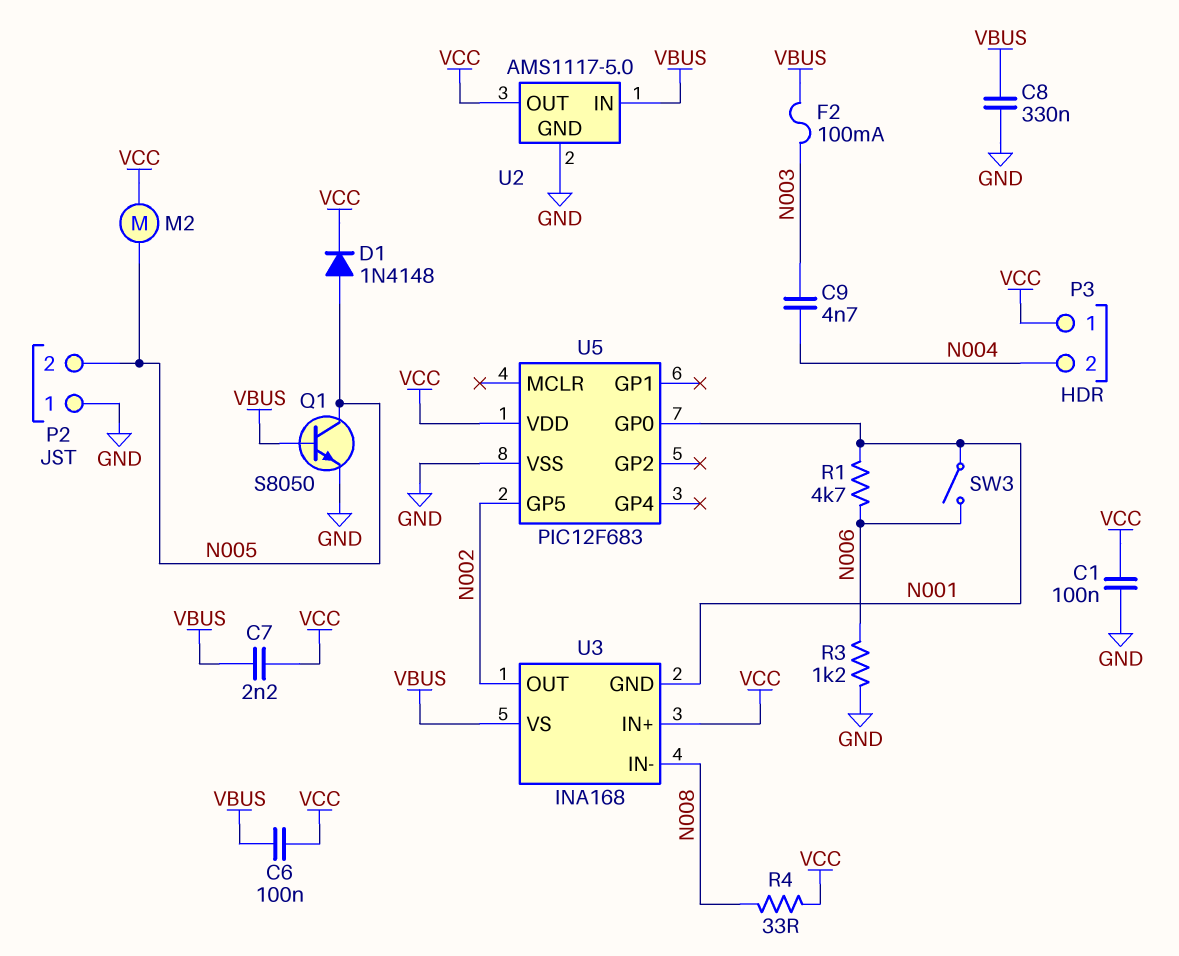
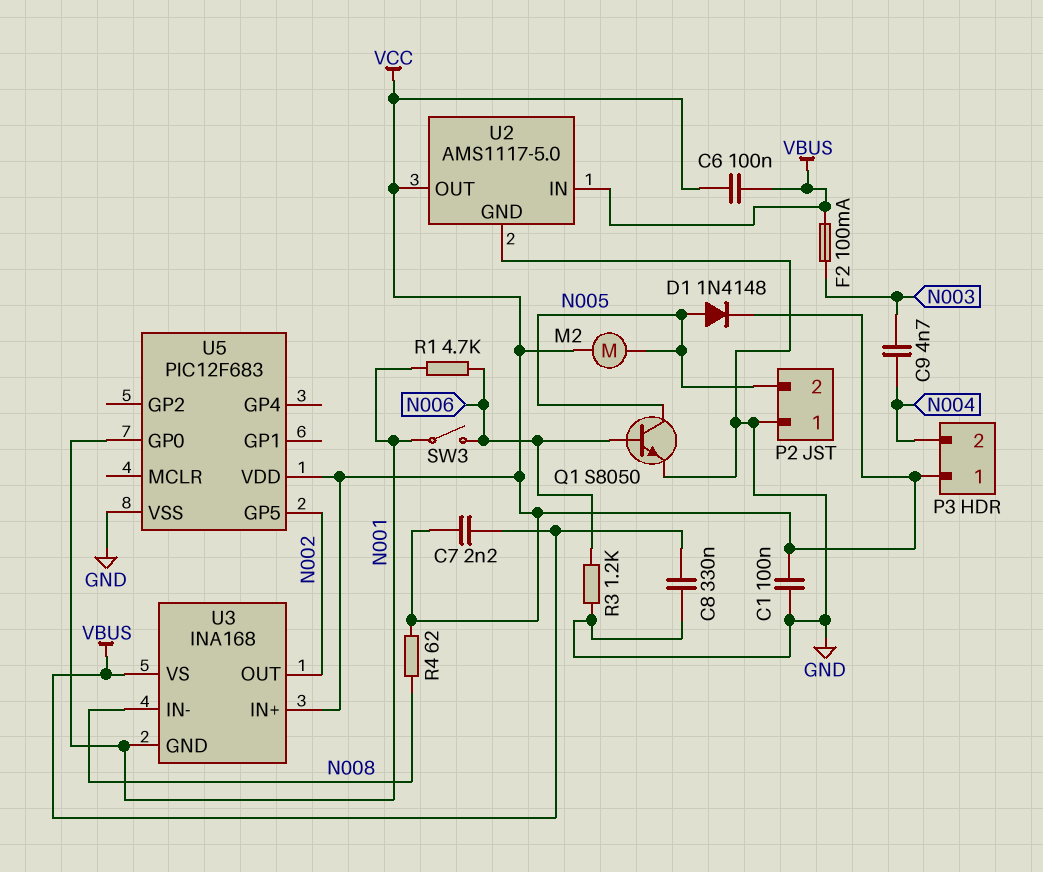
Q1: NPN S8050 (B VBUS, C N005, E GND) -> NPN S8050 (B N006, C N005, E GND)
R4: 33 (N008, VCC) -> 62 (N008, VCC)

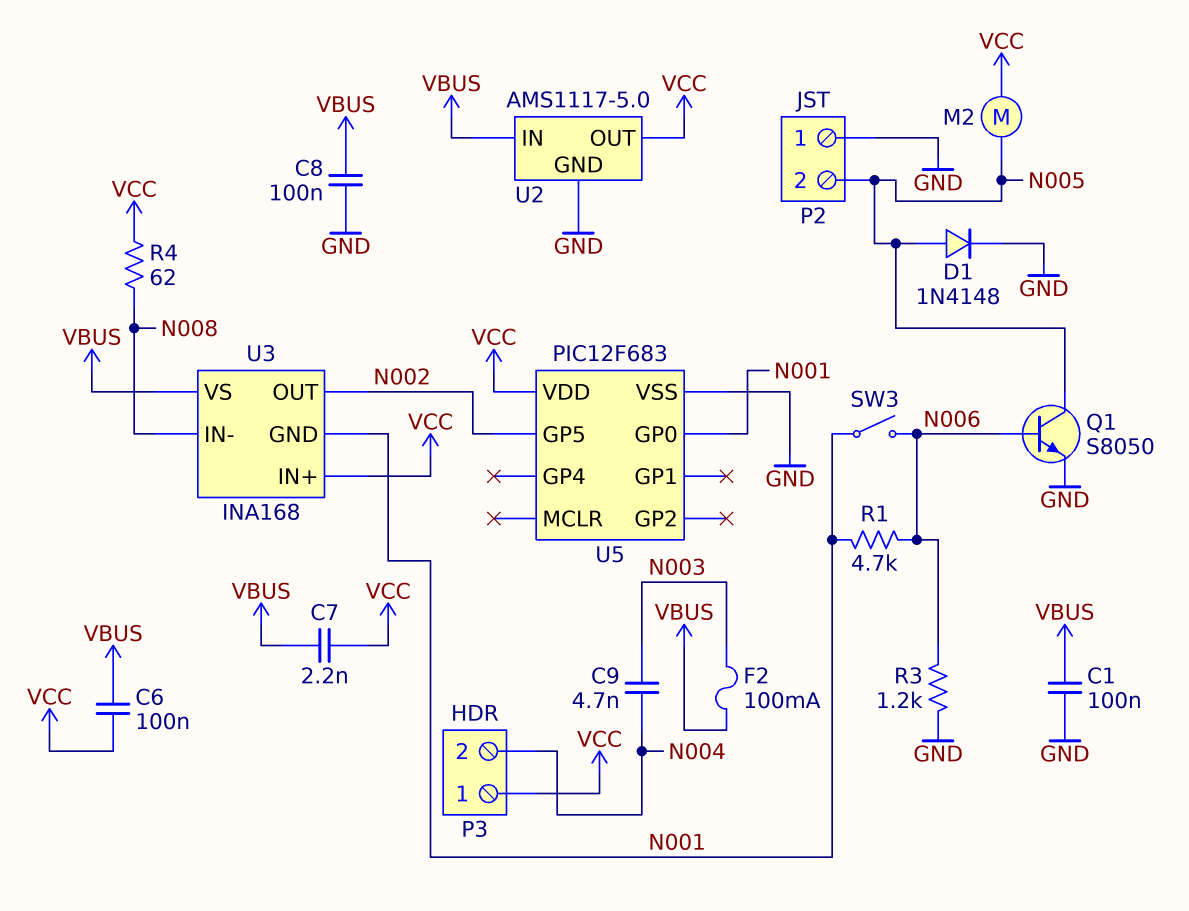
C1: 100nF (GND, VCC) -> 100nF (GND, VBUS)
C8: 330nF (GND, VBUS) -> 100nF (GND, VBUS)
D1: diode 1N4148 (A N005, K VCC) -> diode 1N4148 (A N005, K GND)

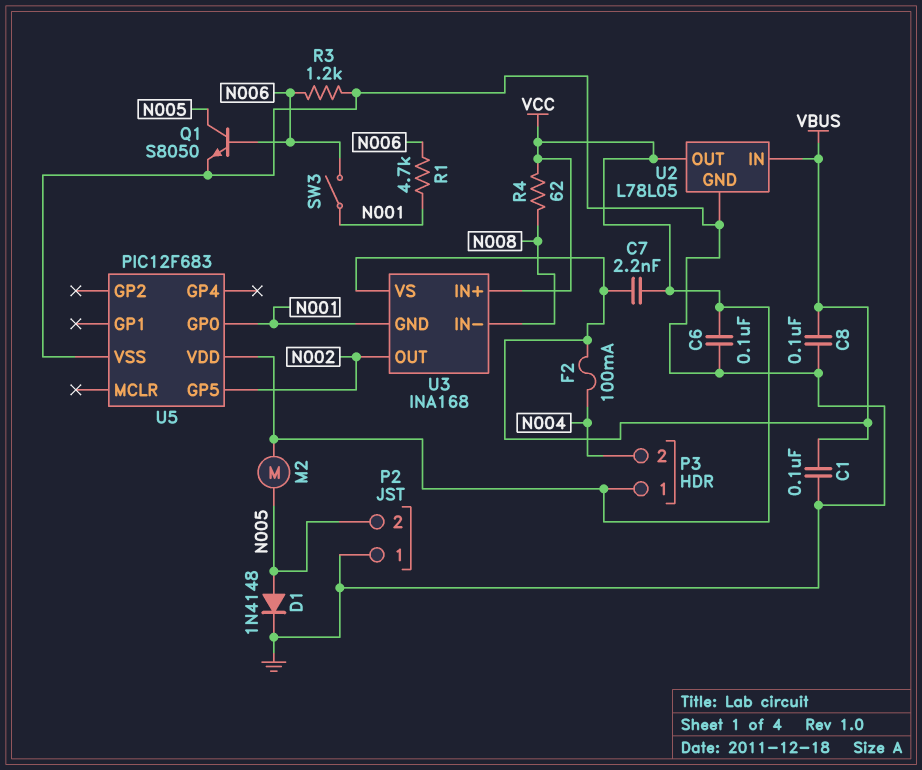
C6: 100nF (VBUS, VCC) -> 100nF (GND, VCC)
C9: 4.7nF (N003, N004) -> none
F2: 100mA (N003, VBUS) -> 100mA (N004, VBUS)
U2: AMS1117-5.0 -> L78L05

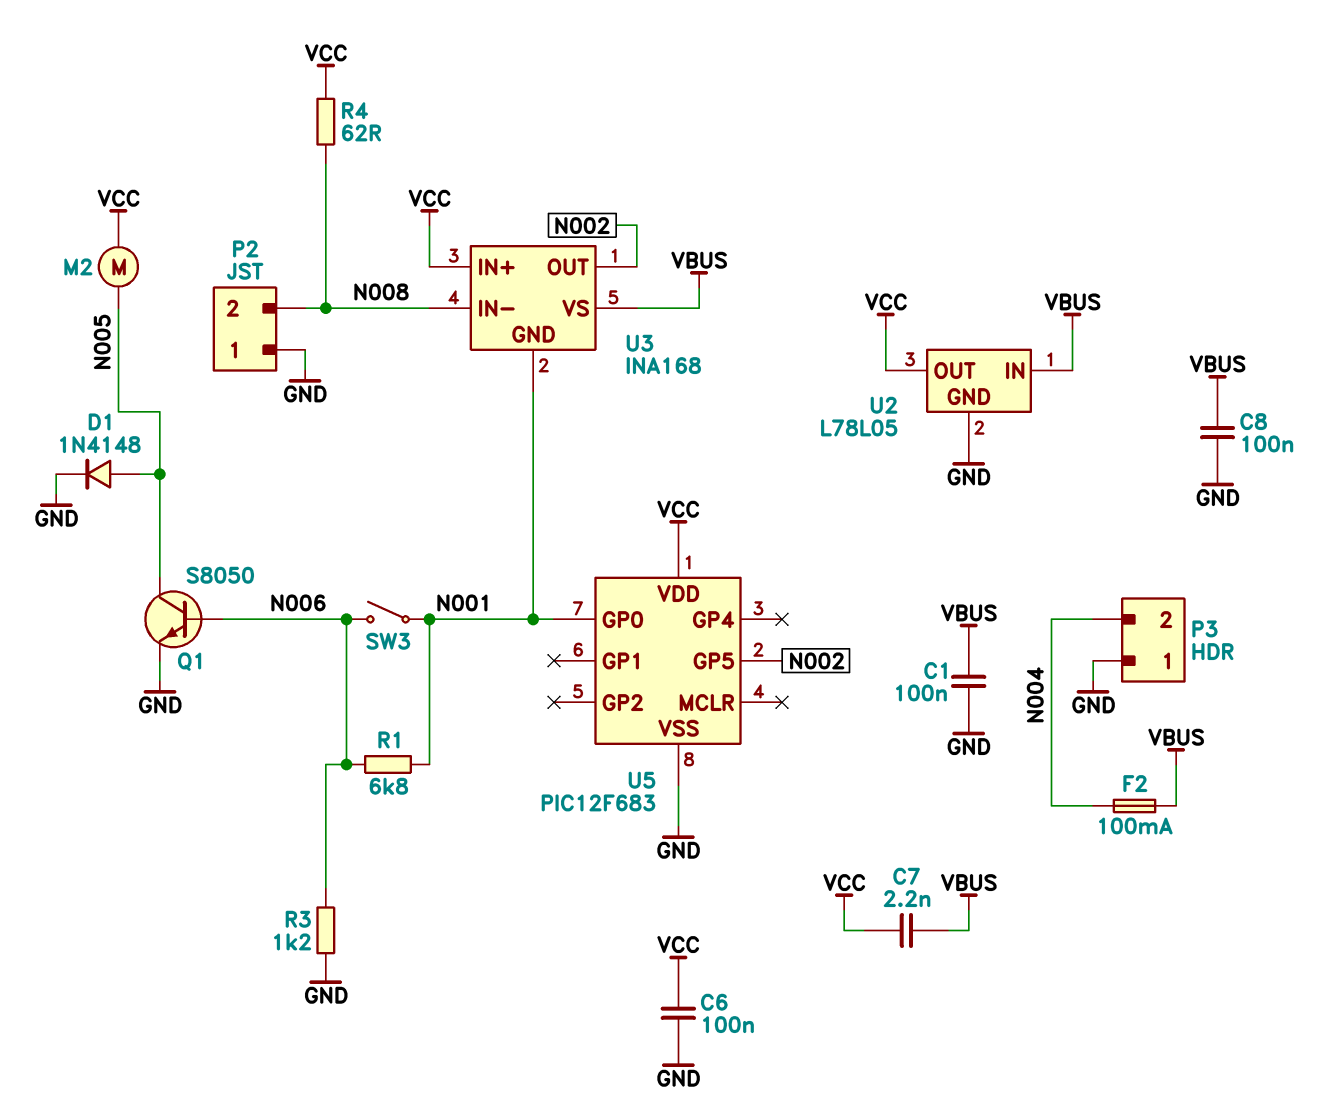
P2 pin 2: N005 -> N008
P3 pin 1: VCC -> GND
R1: 4.7k (N001, N006) -> 6.8k (N001, N006)

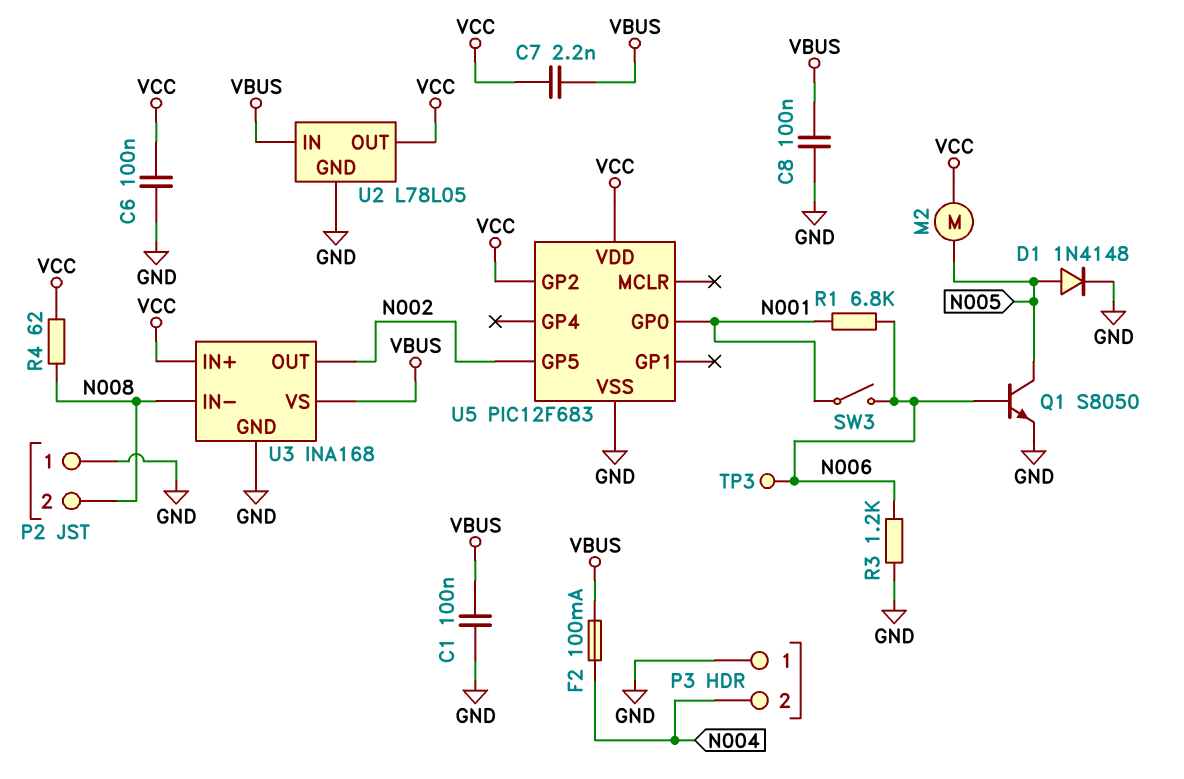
TP3: none -> test point (N006)
U3 pin GND: N001 -> GND
U5 pin GP2: none -> VCC

